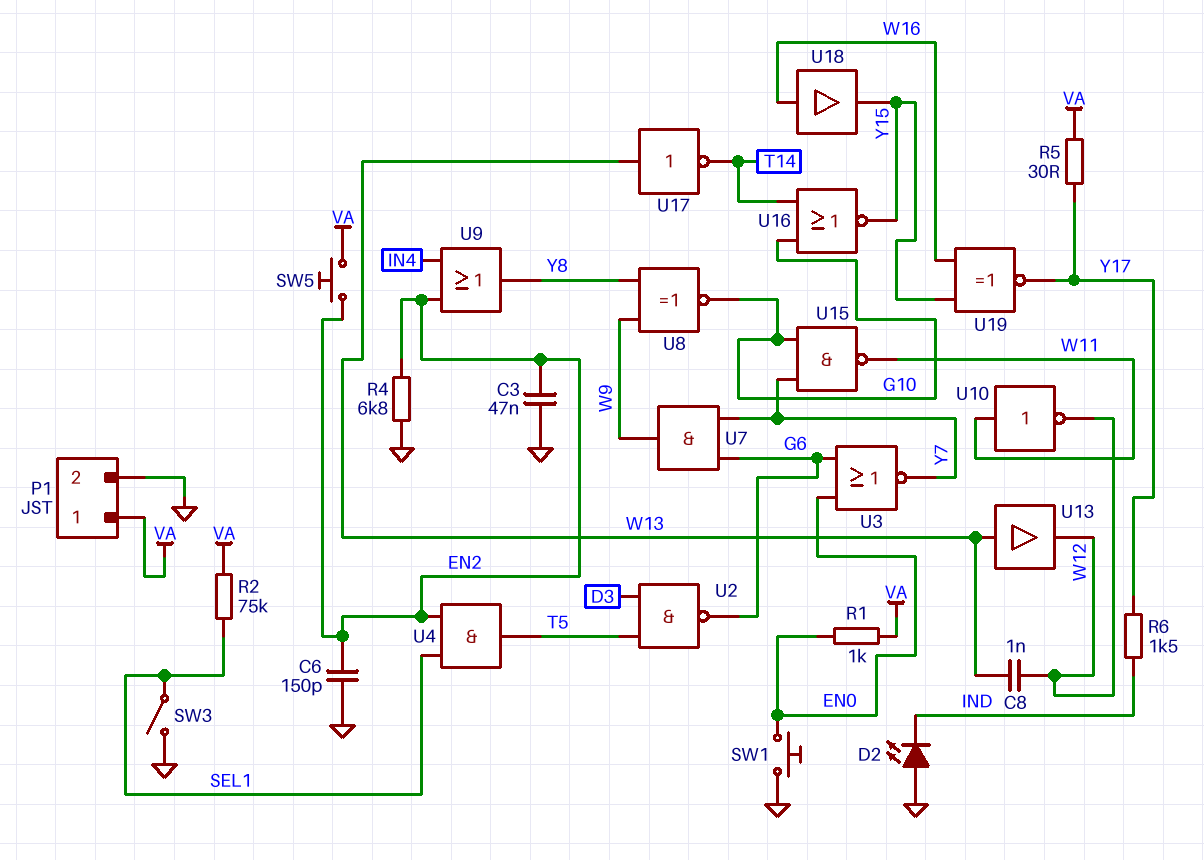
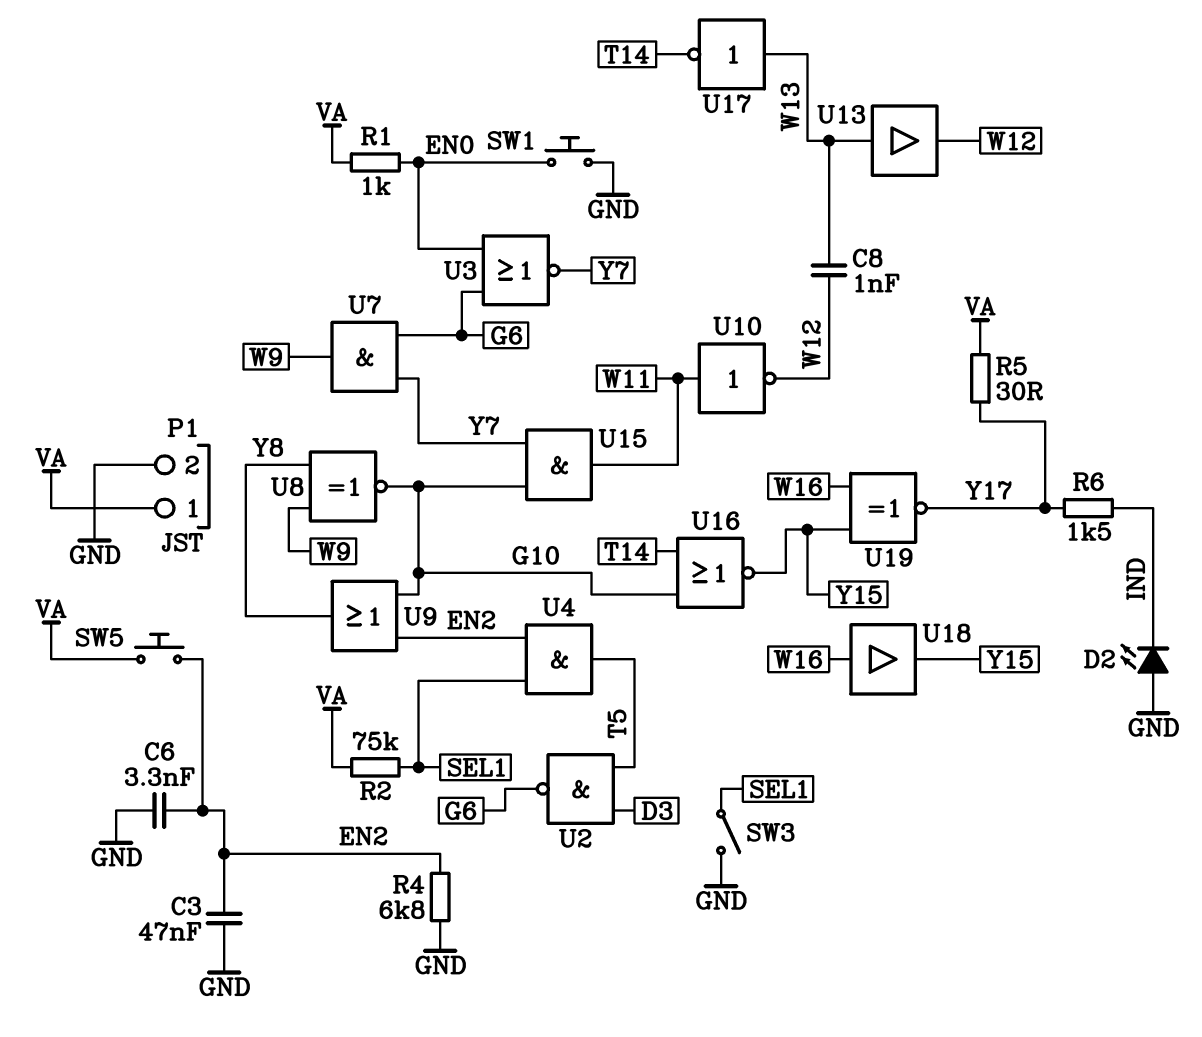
C6: 150pF (EN2, GND) -> 3.3nF (EN2, GND)
U9: OR (in EN2, in IN4, out Y8) -> OR (in EN2, in G10, out Y8)
U15: NAND (in G10, in Y7, out W11) -> AND (in G10, in Y7, out W11)

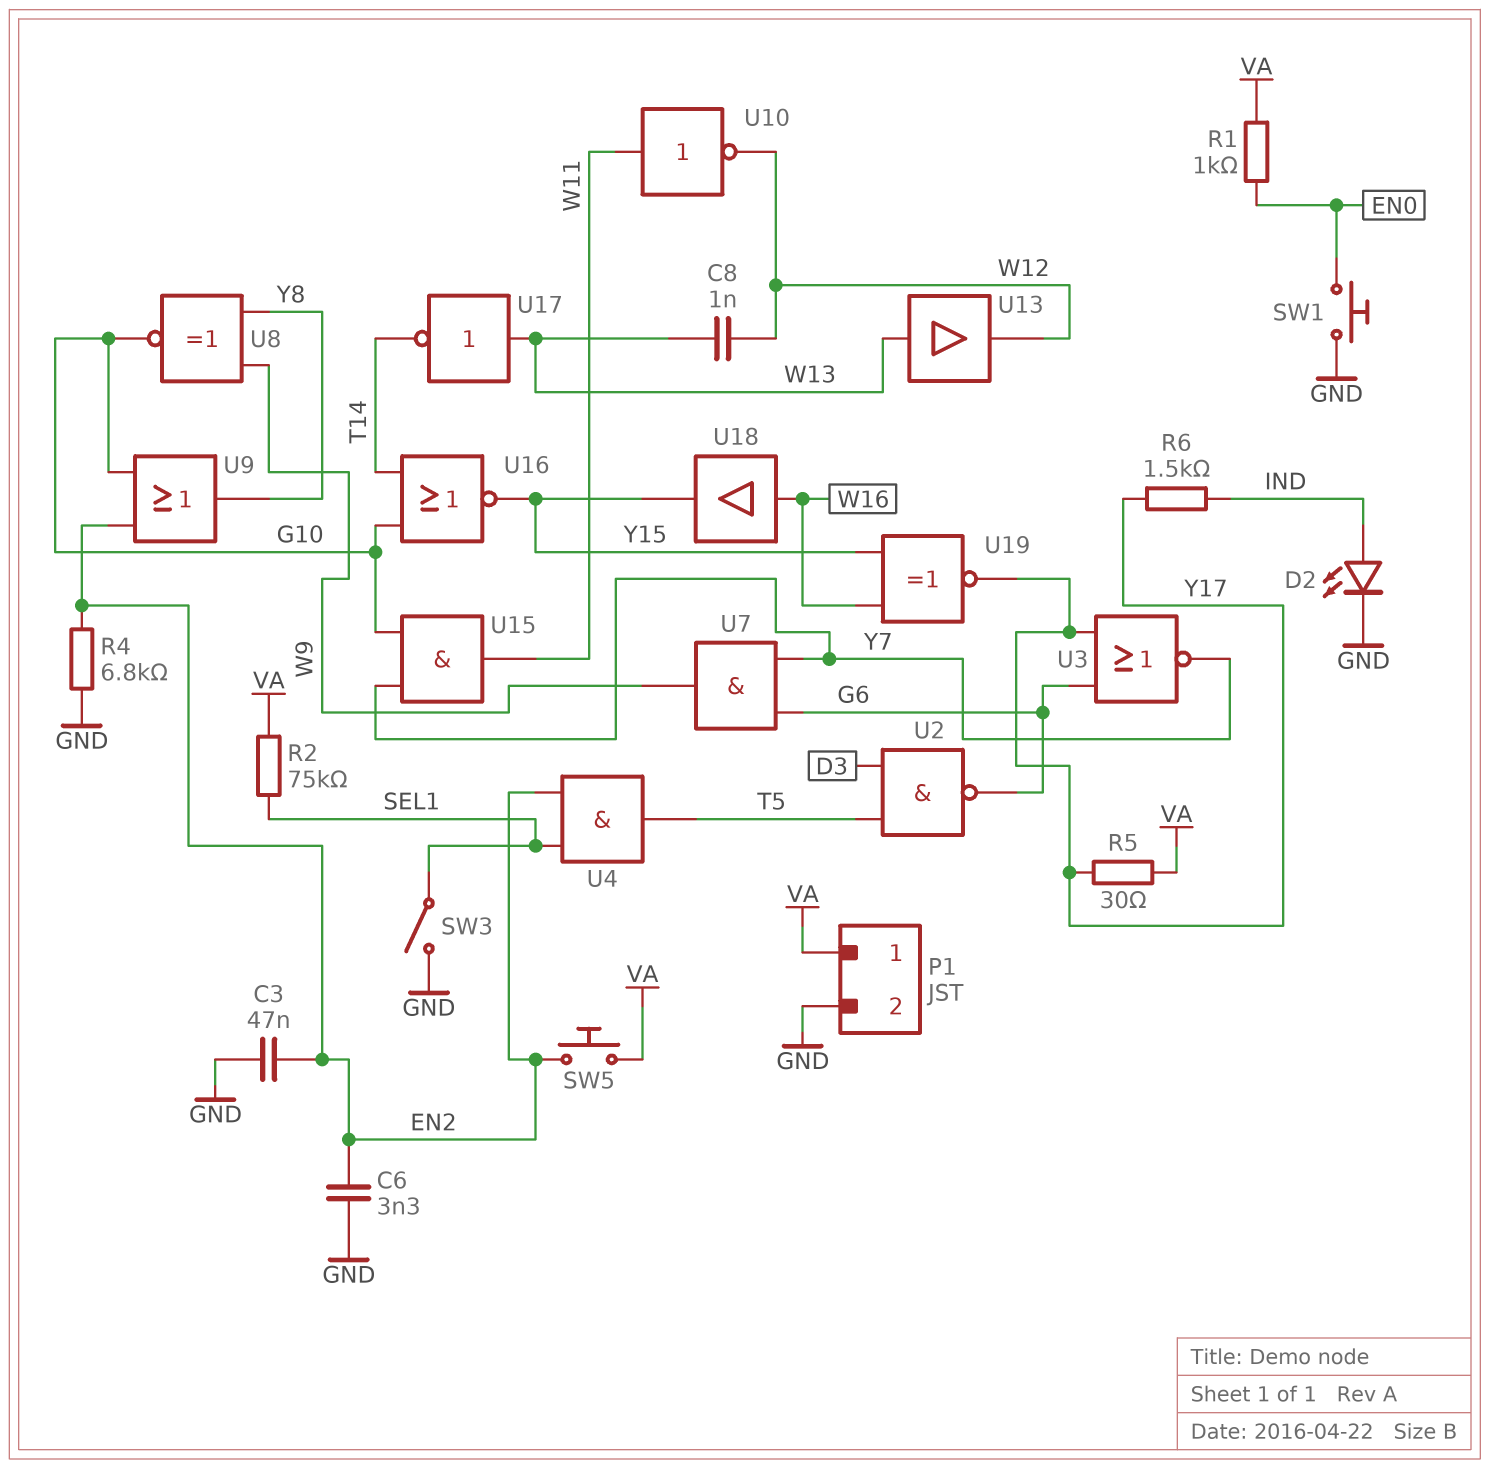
D2: LED (A GND, K IND) -> LED (A IND, K GND)
U3: NOR (in EN0, in G6, out Y7) -> NOR (in G6, in Y17, out Y7)

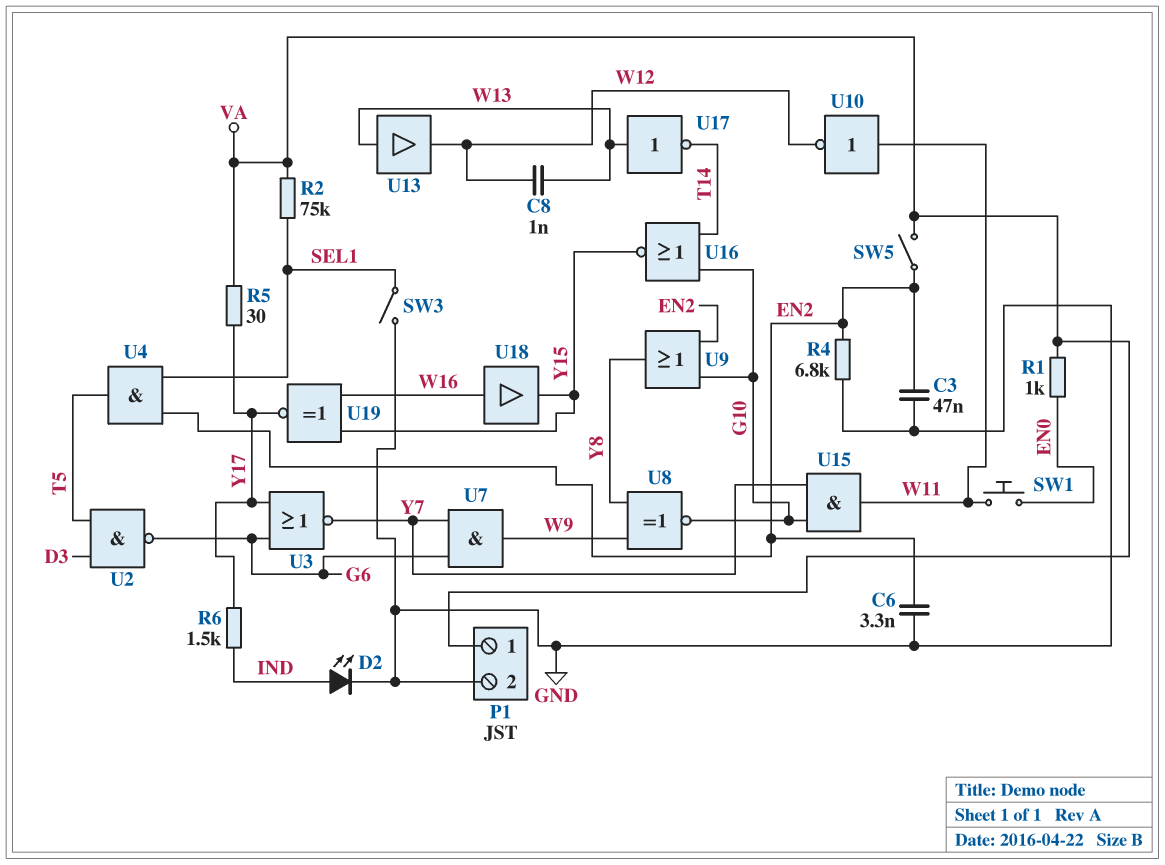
SW1: button (EN0, GND) -> button (EN0, W11)
SW5: button (EN2, VA) -> switch (EN2, VA)

